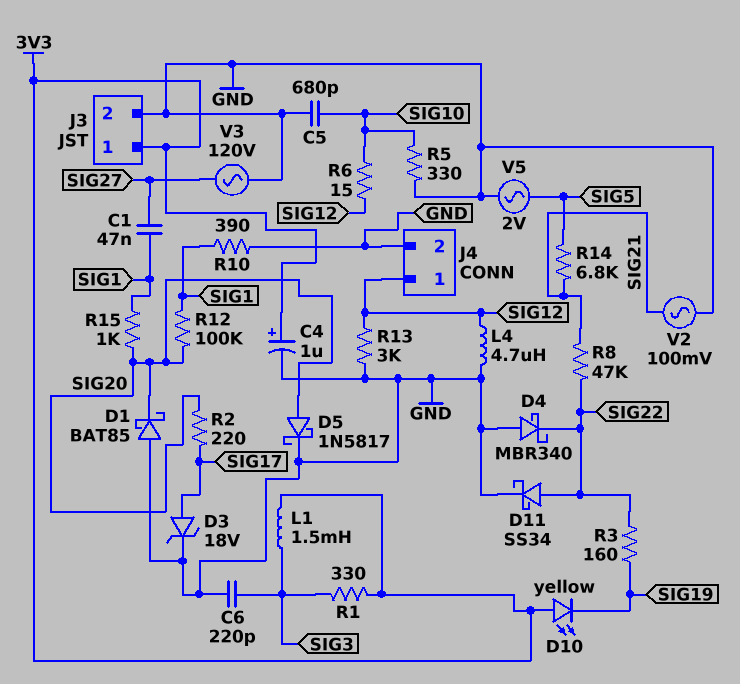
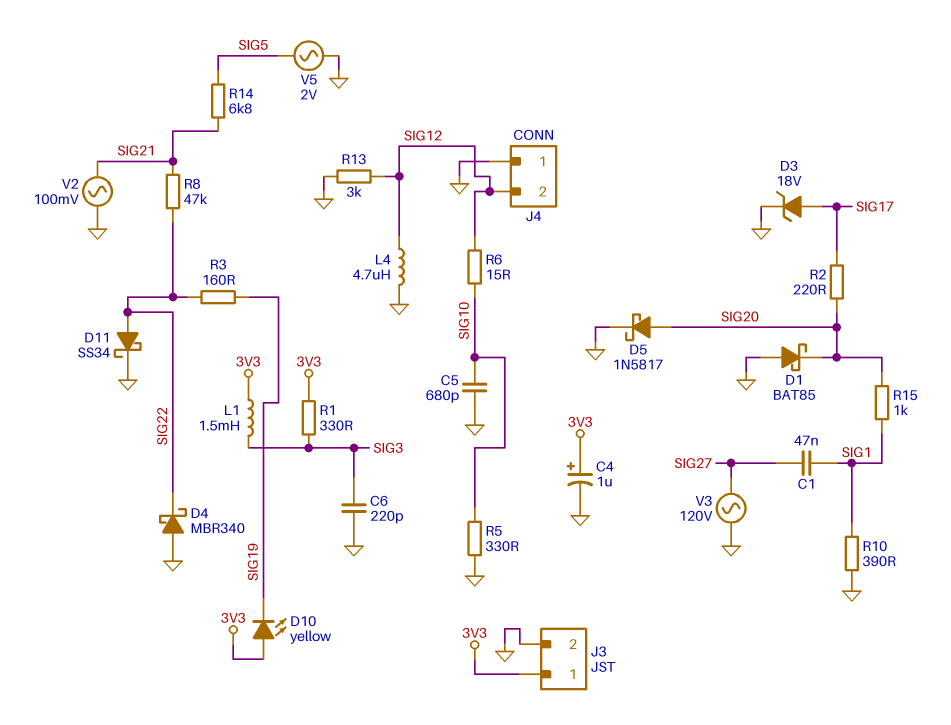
J4 pin 1: SIG12 -> GND
J4 pin 2: GND -> SIG12
R12: 100k (SIG1, SIG20) -> none

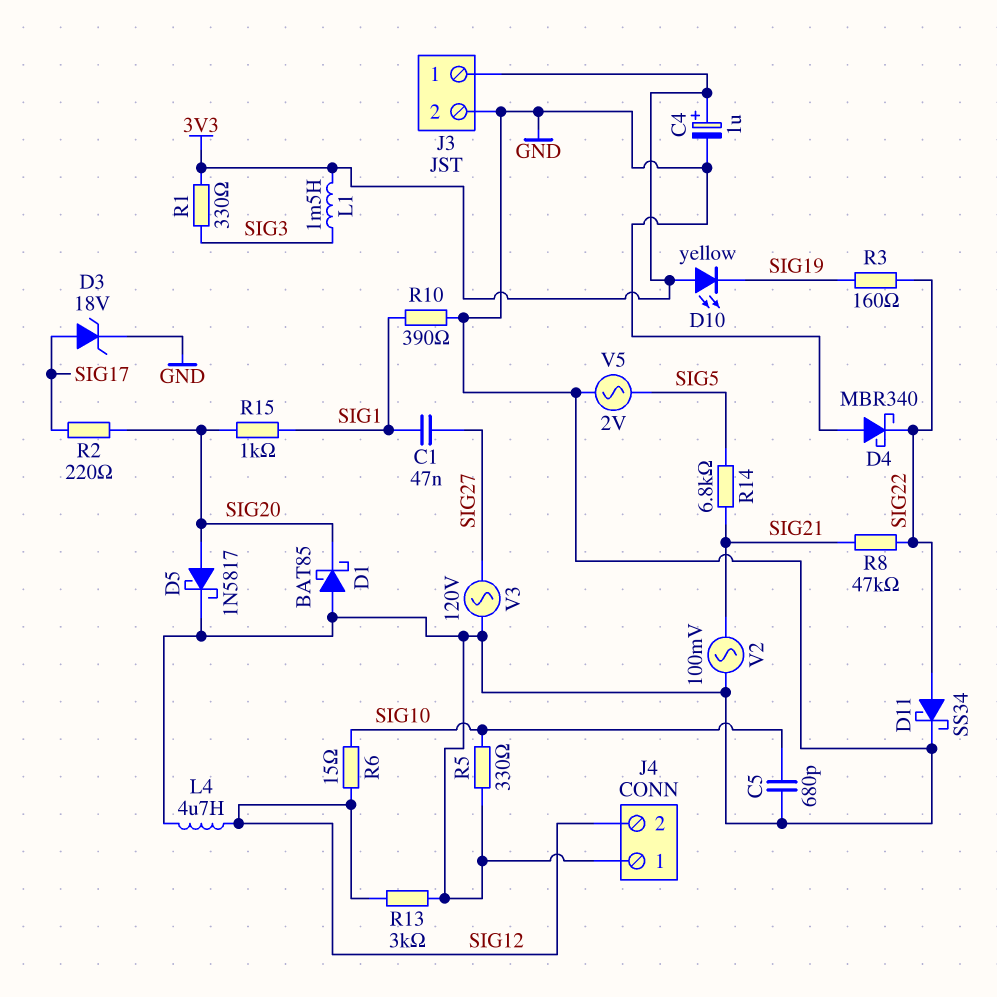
C6: 220pF (GND, SIG3) -> none

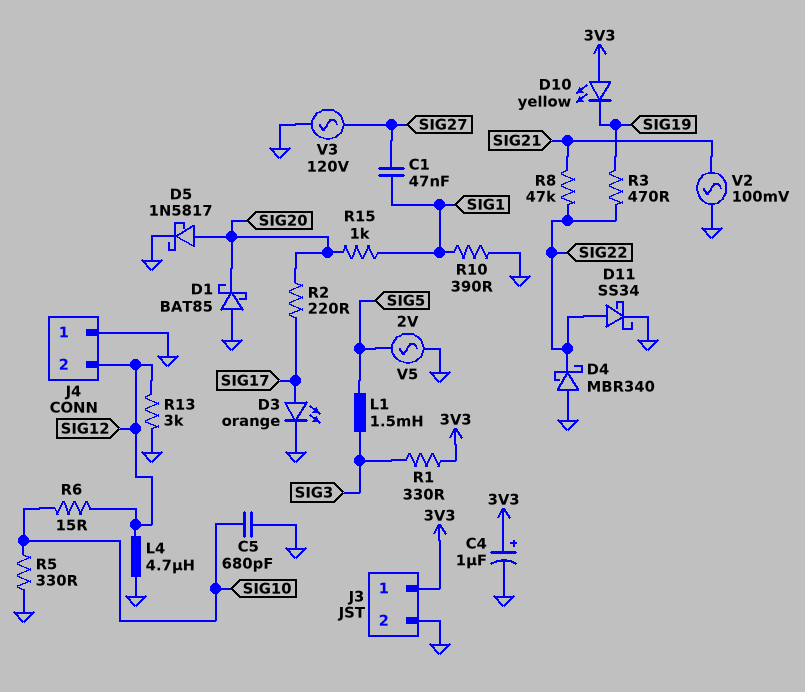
D3: zener 18V (A SIG17, K GND) -> LED orange (A SIG17, K GND)
L1: 1.5mH (3V3, SIG3) -> 1.5mH (SIG3, SIG5)
R3: 160 (SIG19, SIG22) -> 470 (SIG19, SIG22)
R14: 6.8k (SIG5, SIG21) -> none

